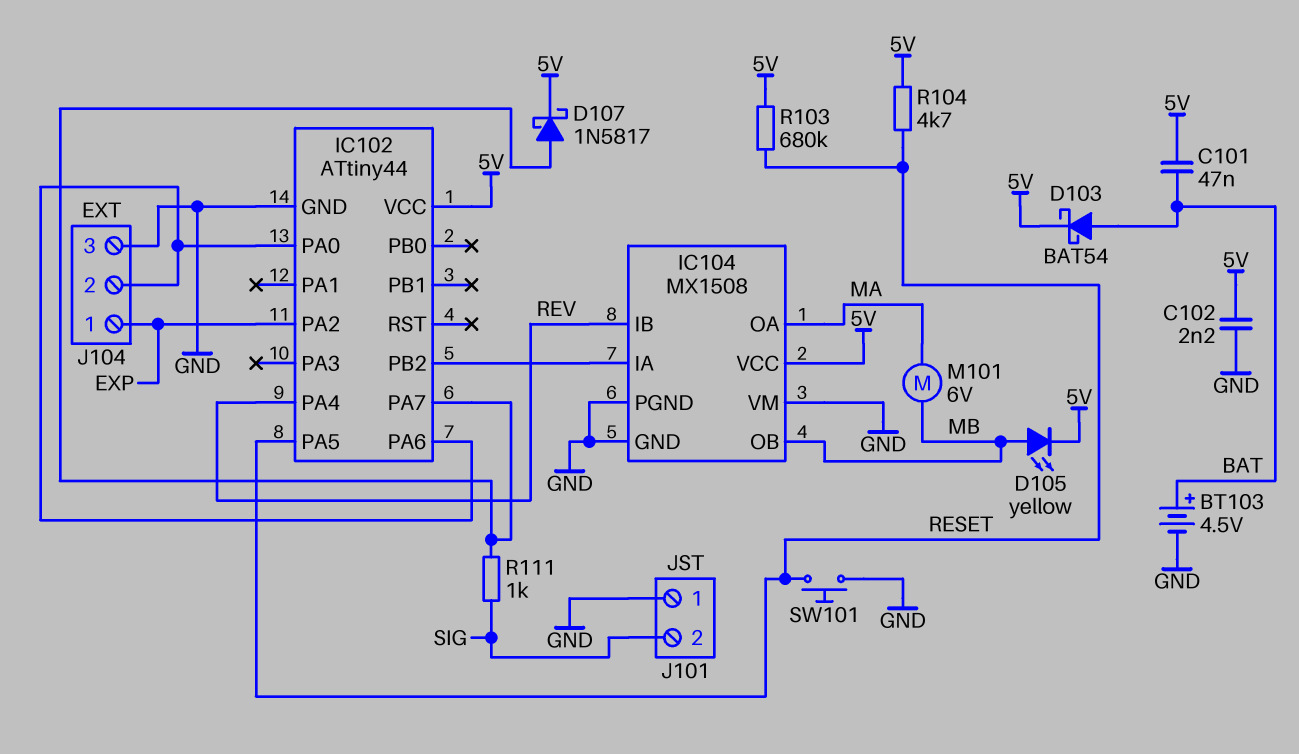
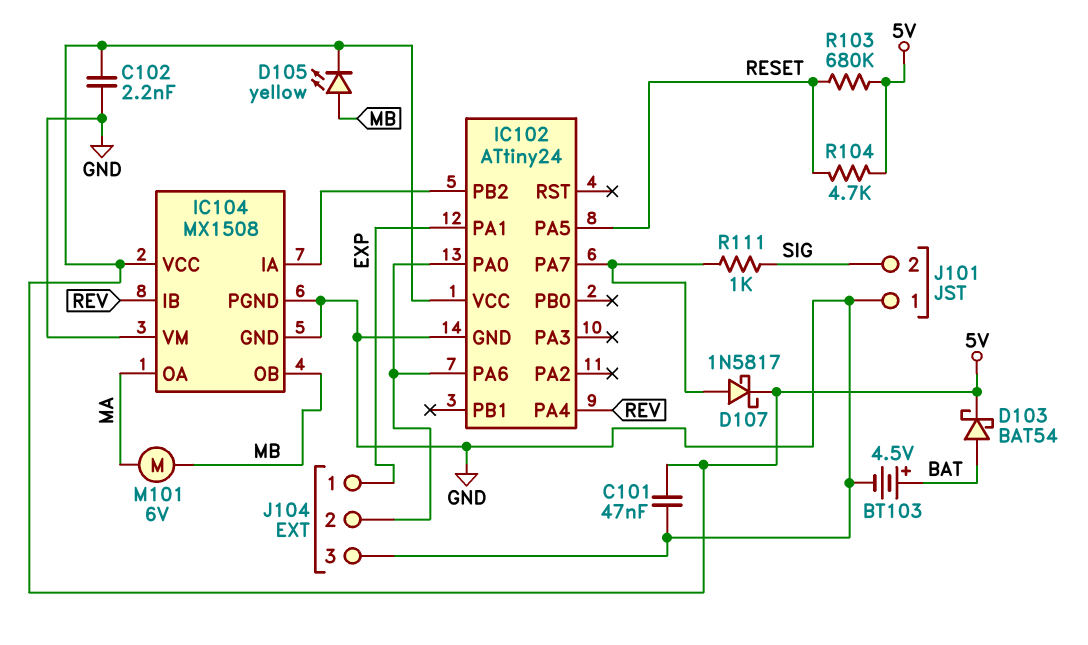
C101: 47nF (5V, BAT) -> 47nF (5V, GND)
IC102: ATtiny44 -> ATtiny24
IC102 pin PA1: none -> EXP
IC102 pin PA2: EXP -> none
SW101: button (GND, RESET) -> none

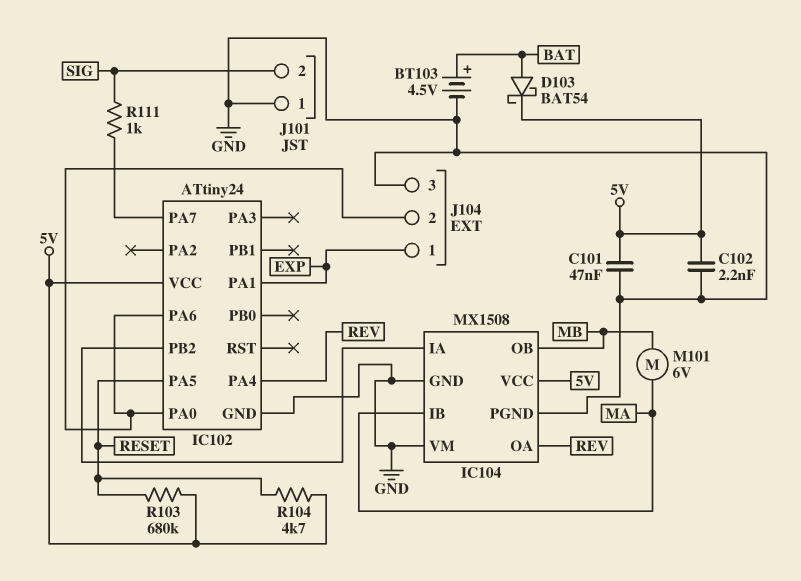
D105: LED yellow (A MB, K 5V) -> none
D107: schottky 1N5817 (A IC102/PA7, K 5V) -> none
IC104 pin IB: REV -> MA
IC104 pin OA: MA -> REV

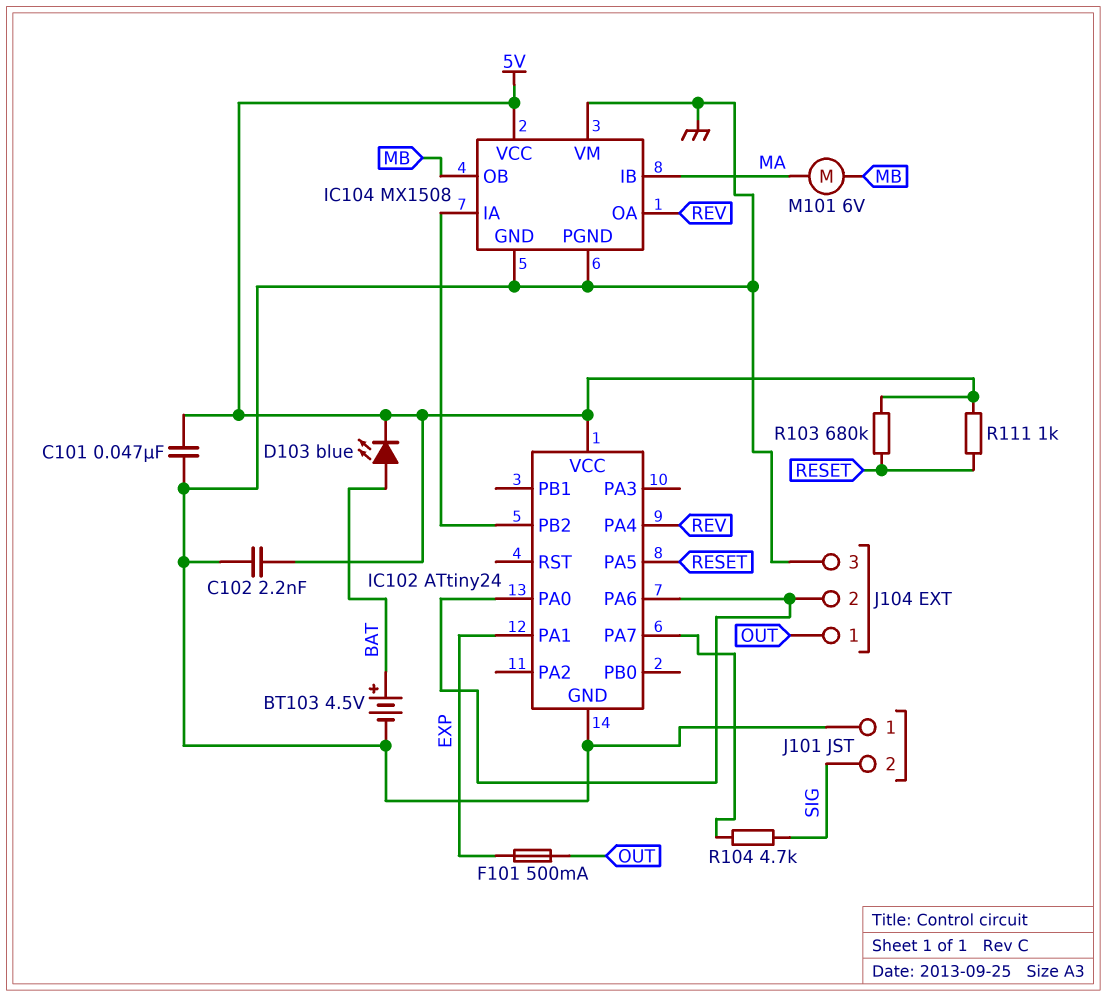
D103: schottky BAT54 (A BAT, K 5V) -> LED blue (A BAT, K 5V)
F101: none -> 500mA (EXP, OUT)
J104 pin 1: EXP -> OUT
R104: 4.7k (5V, RESET) -> 4.7k (IC102/PA7, SIG)
R111: 1k (IC102/PA7, SIG) -> 1k (5V, RESET)

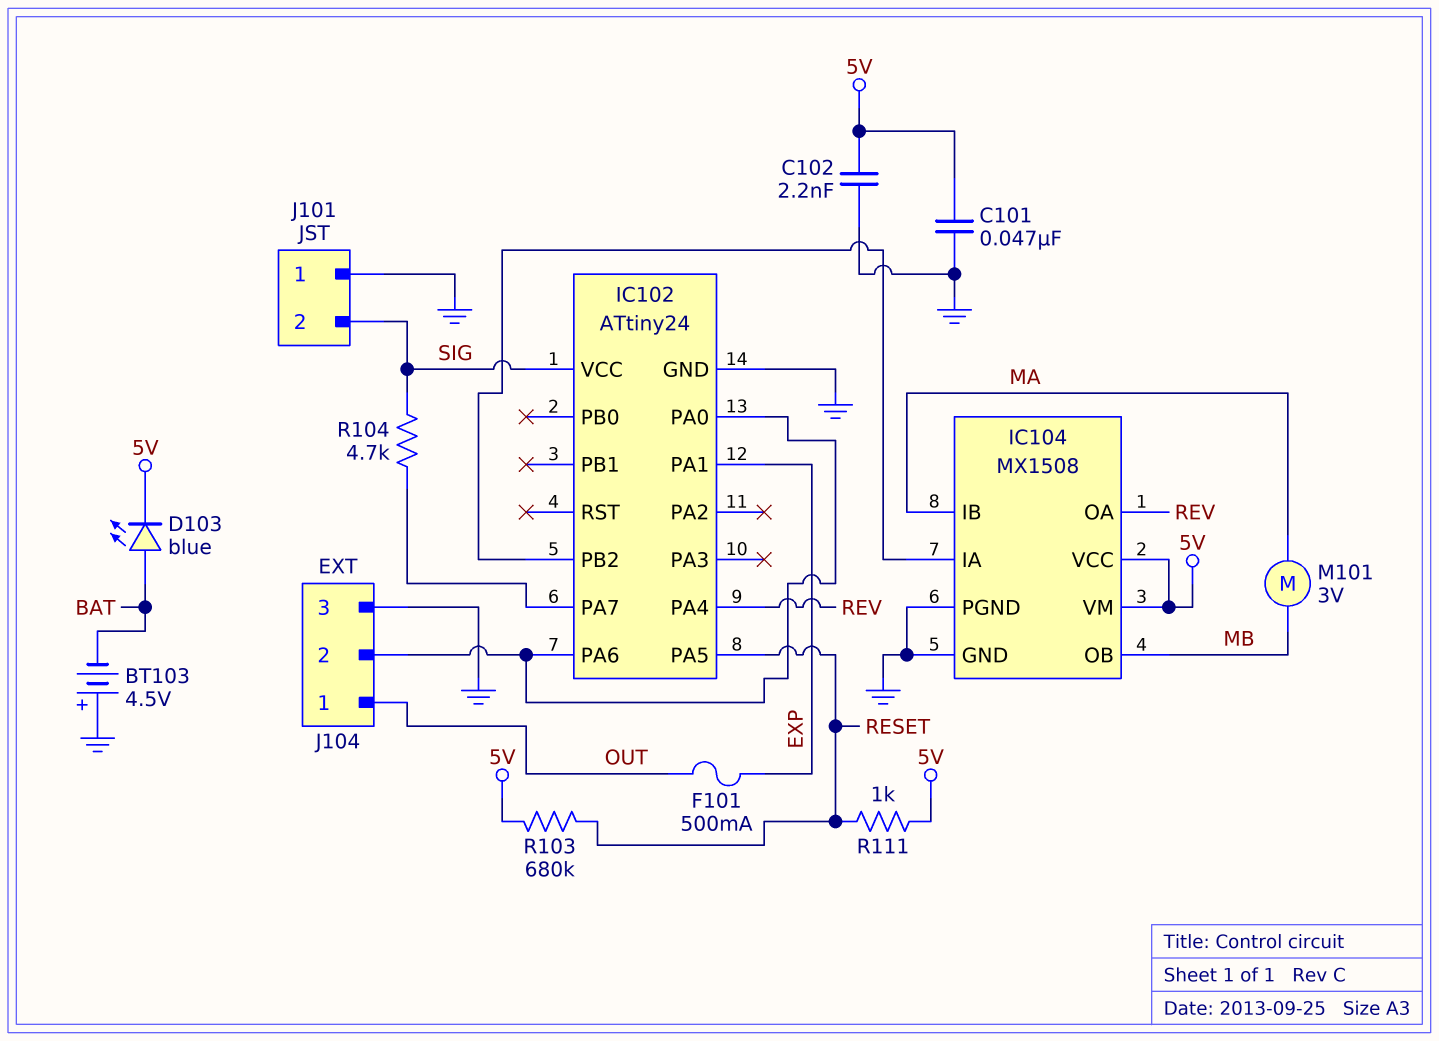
BT103: 4.5V (plus BAT, minus GND) -> 4.5V (plus GND, minus BAT)
IC102 pin VCC: 5V -> SIG
IC104 pin VM: GND -> 5V
M101: motor 6V (MA, MB) -> motor 3V (MA, MB)

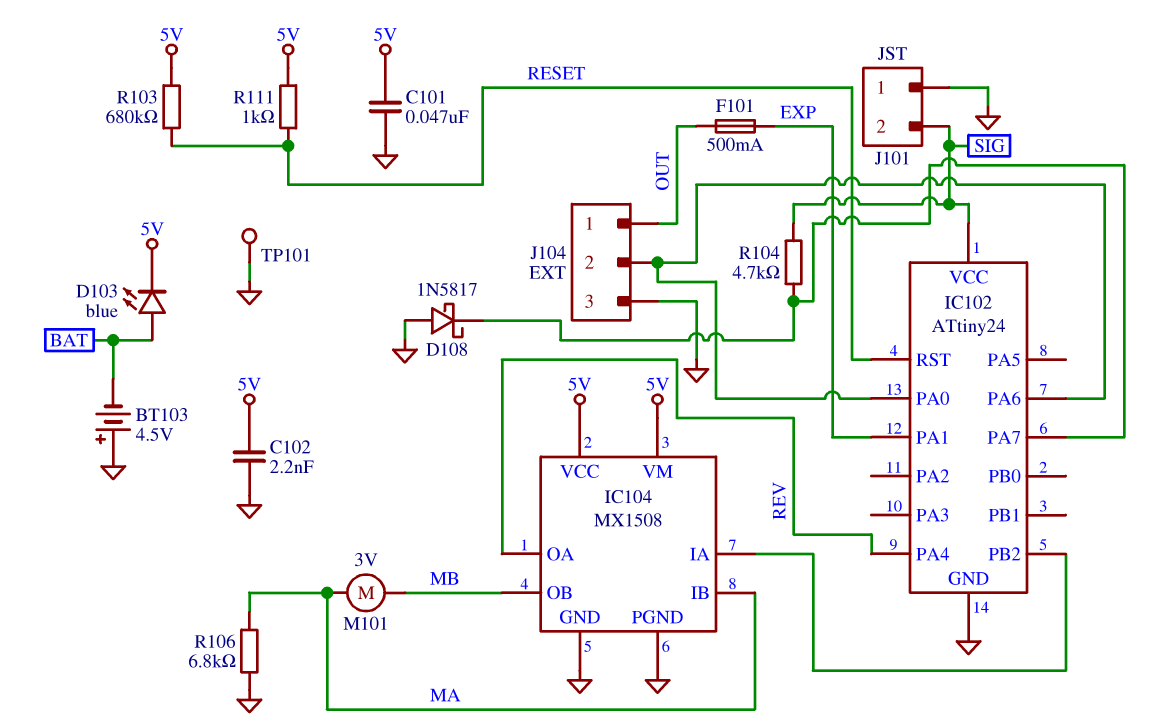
D108: none -> schottky 1N5817 (A GND, K IC102/PA7)
IC102 pin PA5: RESET -> none
IC102 pin RST: none -> RESET
R106: none -> 6.8k (GND, MA)
TP101: none -> test point (GND)

